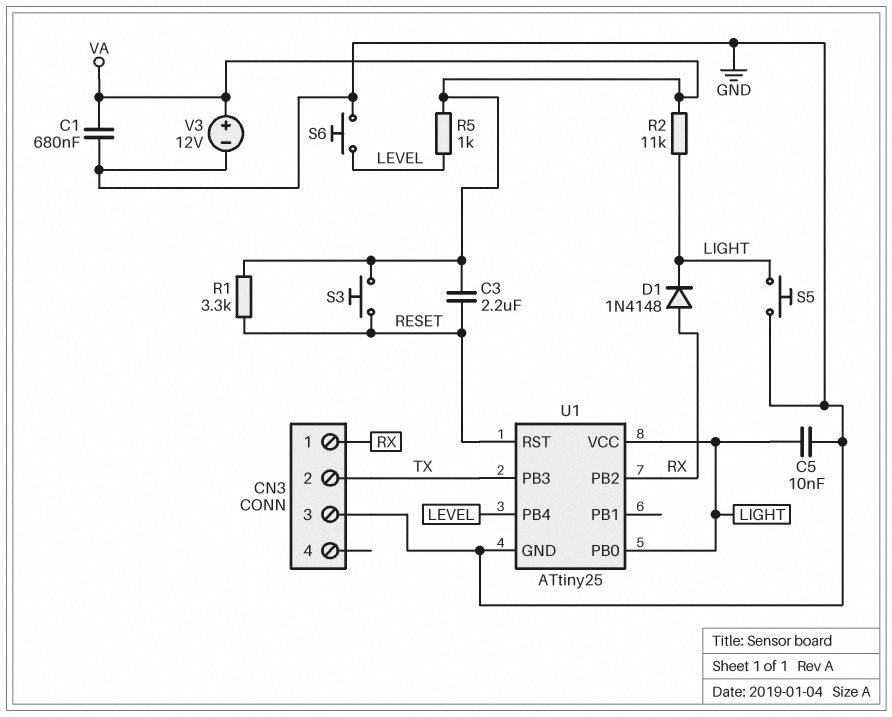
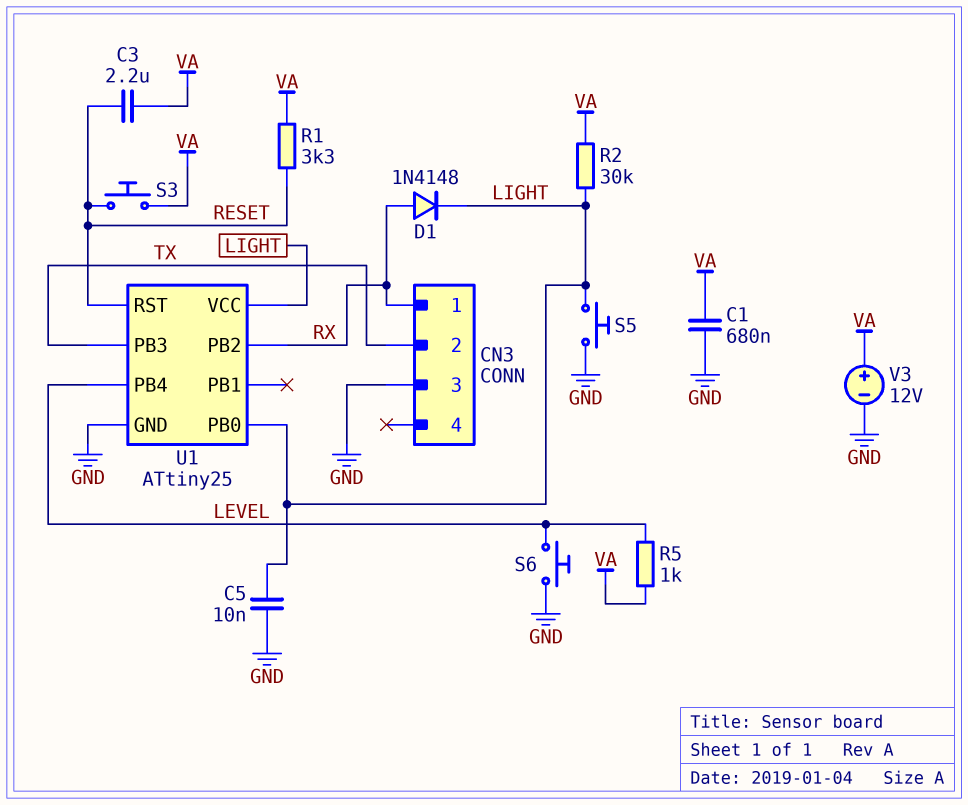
R2: 11k (LIGHT, VA) -> 30k (LIGHT, VA)

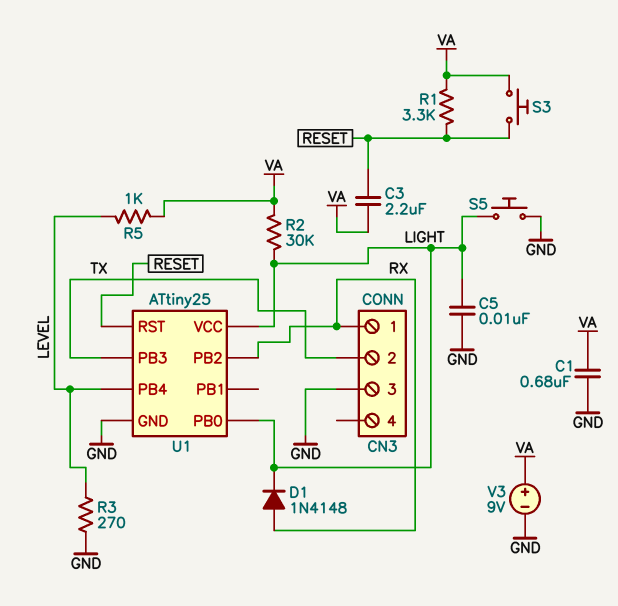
R3: none -> 270 (GND, LEVEL)
S6: button (GND, LEVEL) -> none
V3: 12V (plus VA, minus GND) -> 9V (plus VA, minus GND)

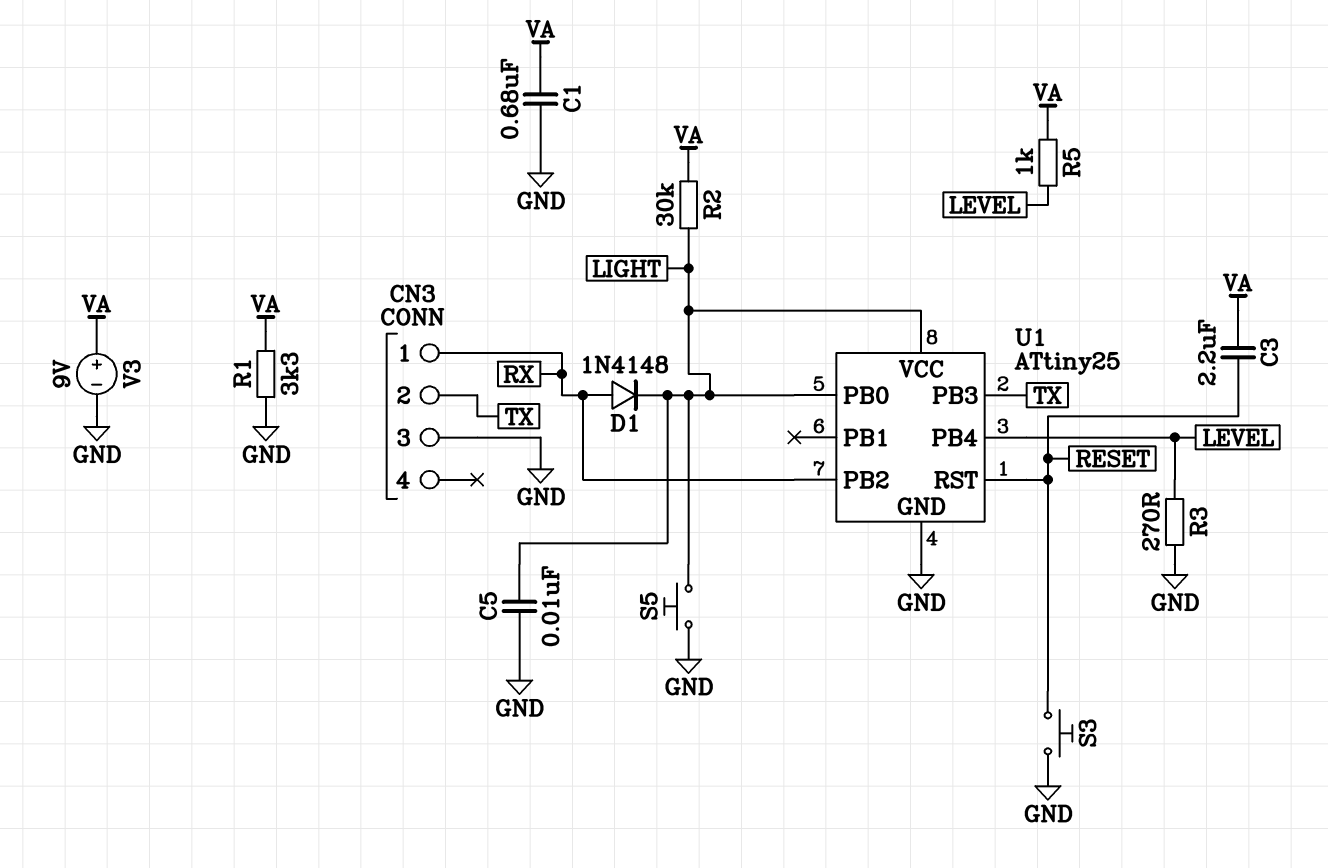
R1: 3.3k (RESET, VA) -> 3.3k (GND, VA)
S3: button (RESET, VA) -> button (GND, RESET)

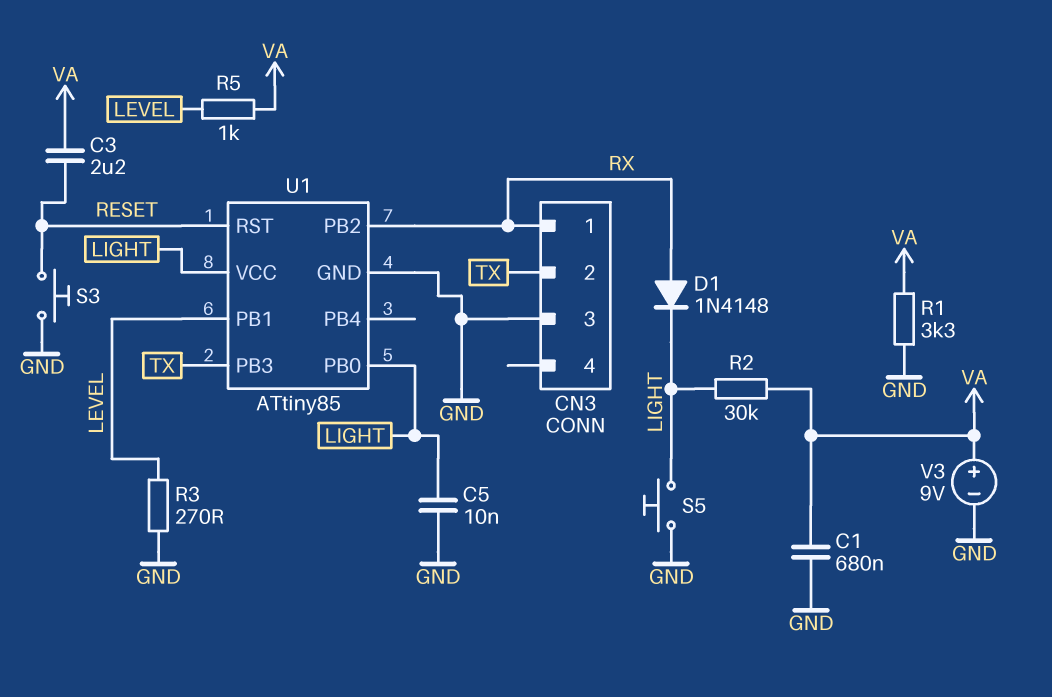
U1: ATtiny25 -> ATtiny85
U1 pin PB1: none -> LEVEL
U1 pin PB4: LEVEL -> none

